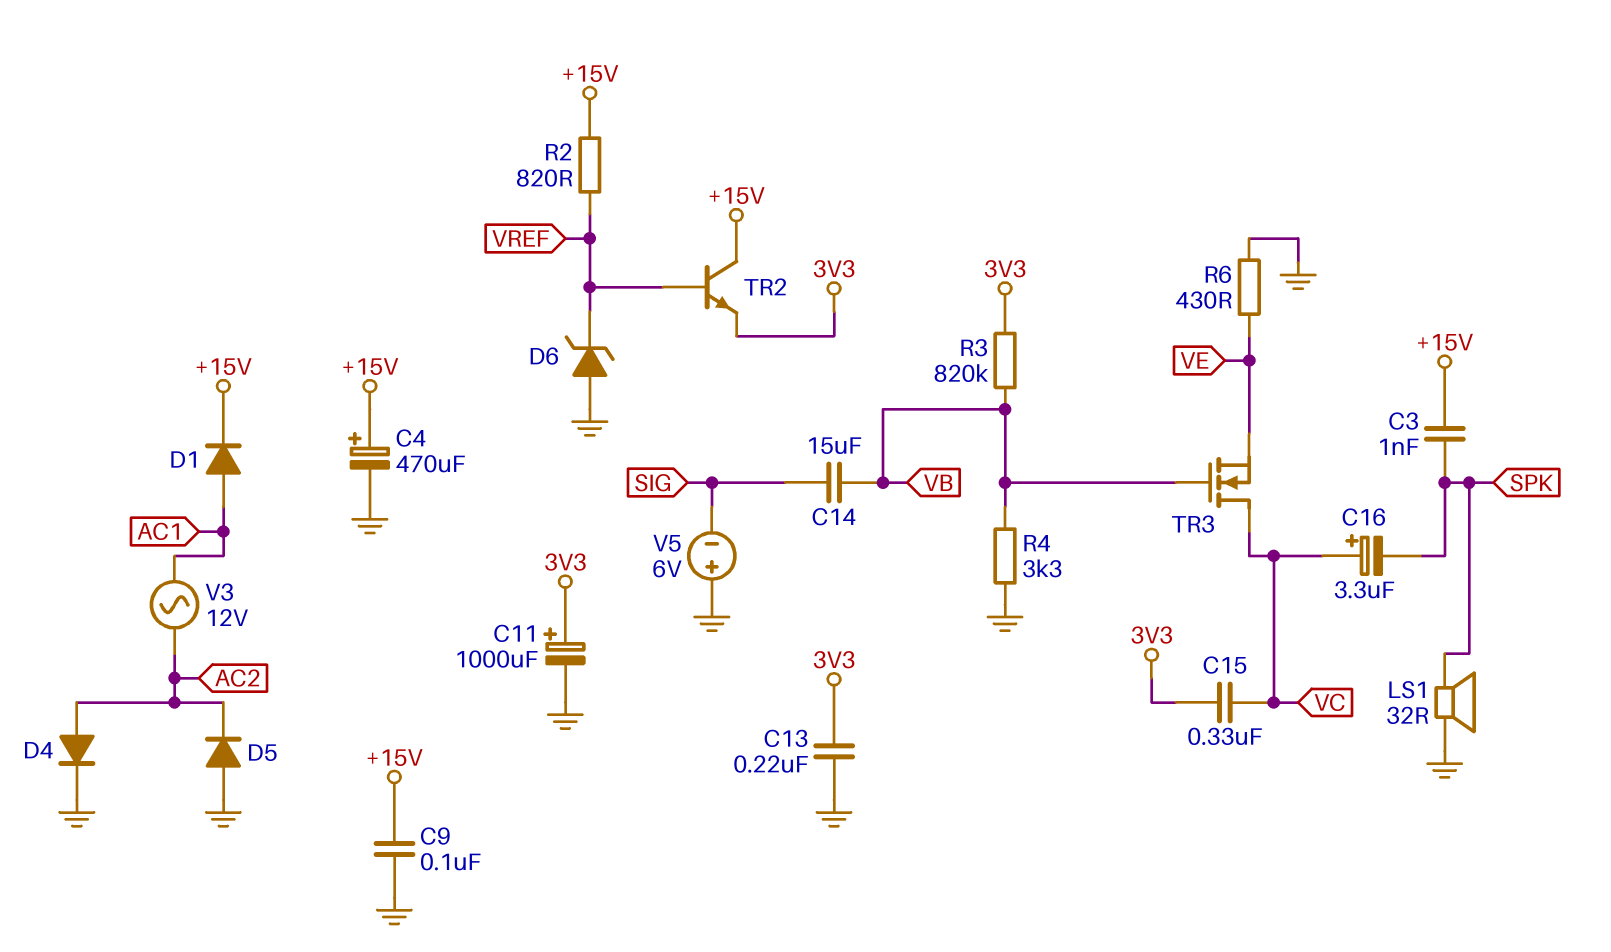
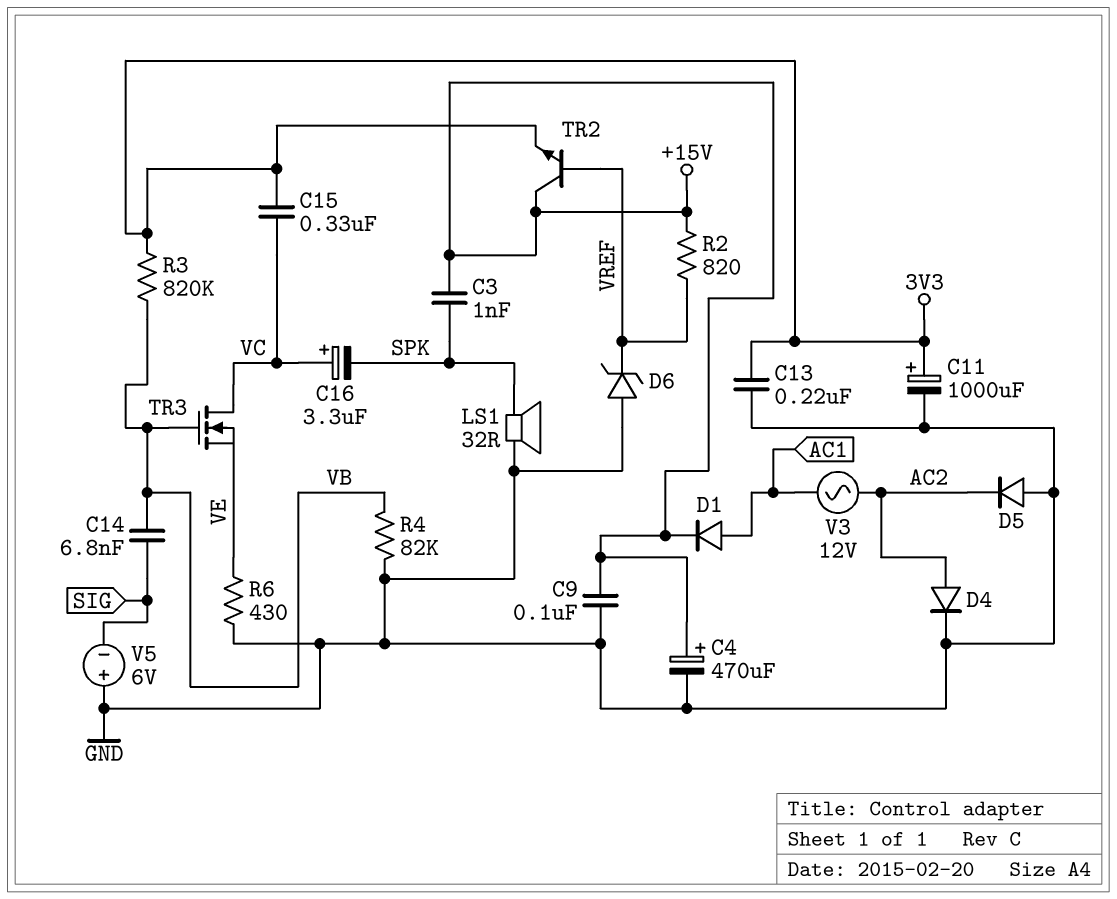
C14: 15uF (SIG, VB) -> 6.8nF (SIG, VB)
R4: 3.3k (GND, VB) -> 82k (GND, VB)

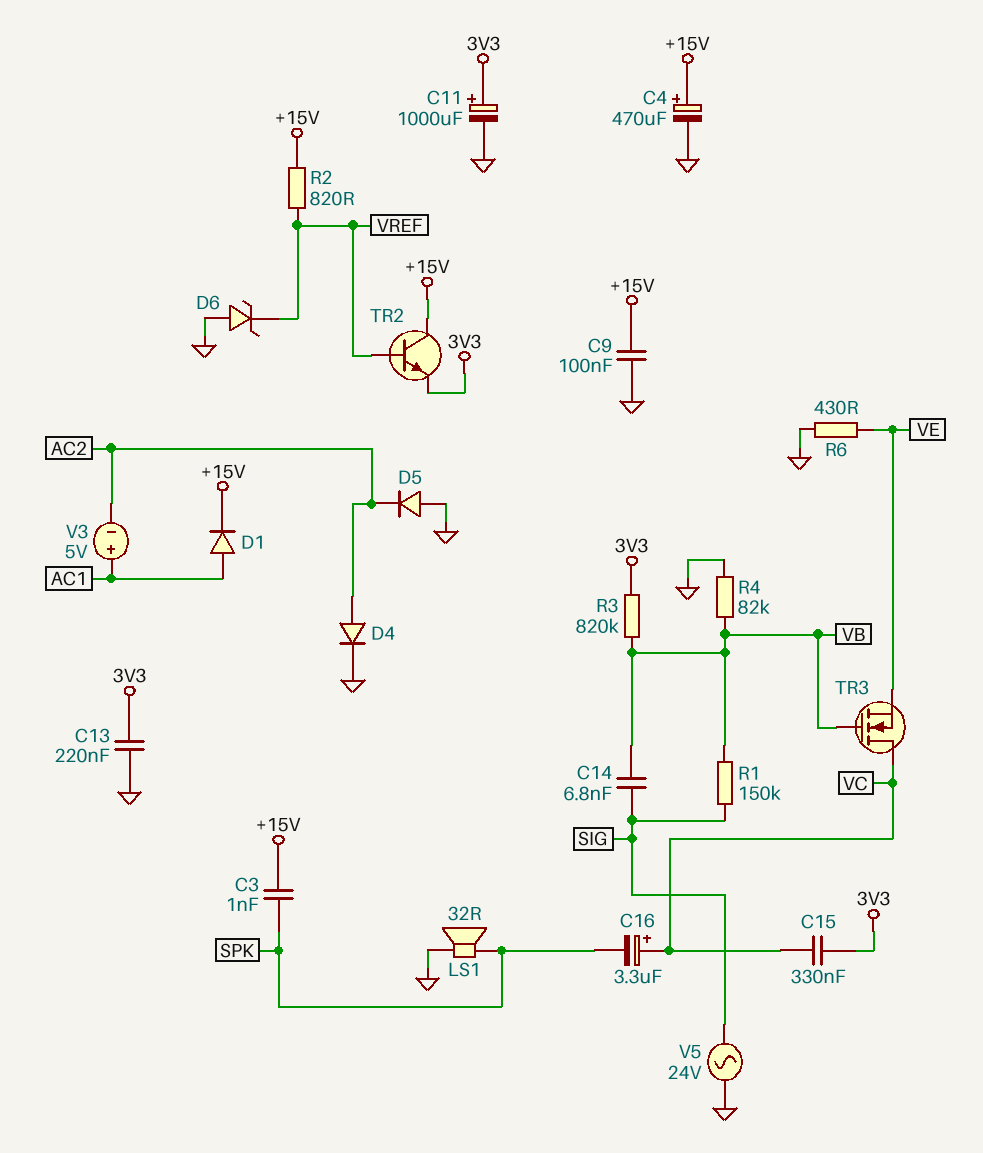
R1: none -> 150k (SIG, VB)
V3: AC 12V (AC1, AC2) -> 5V (plus AC1, minus AC2)
V5: 6V (plus GND, minus SIG) -> AC 24V (GND, SIG)

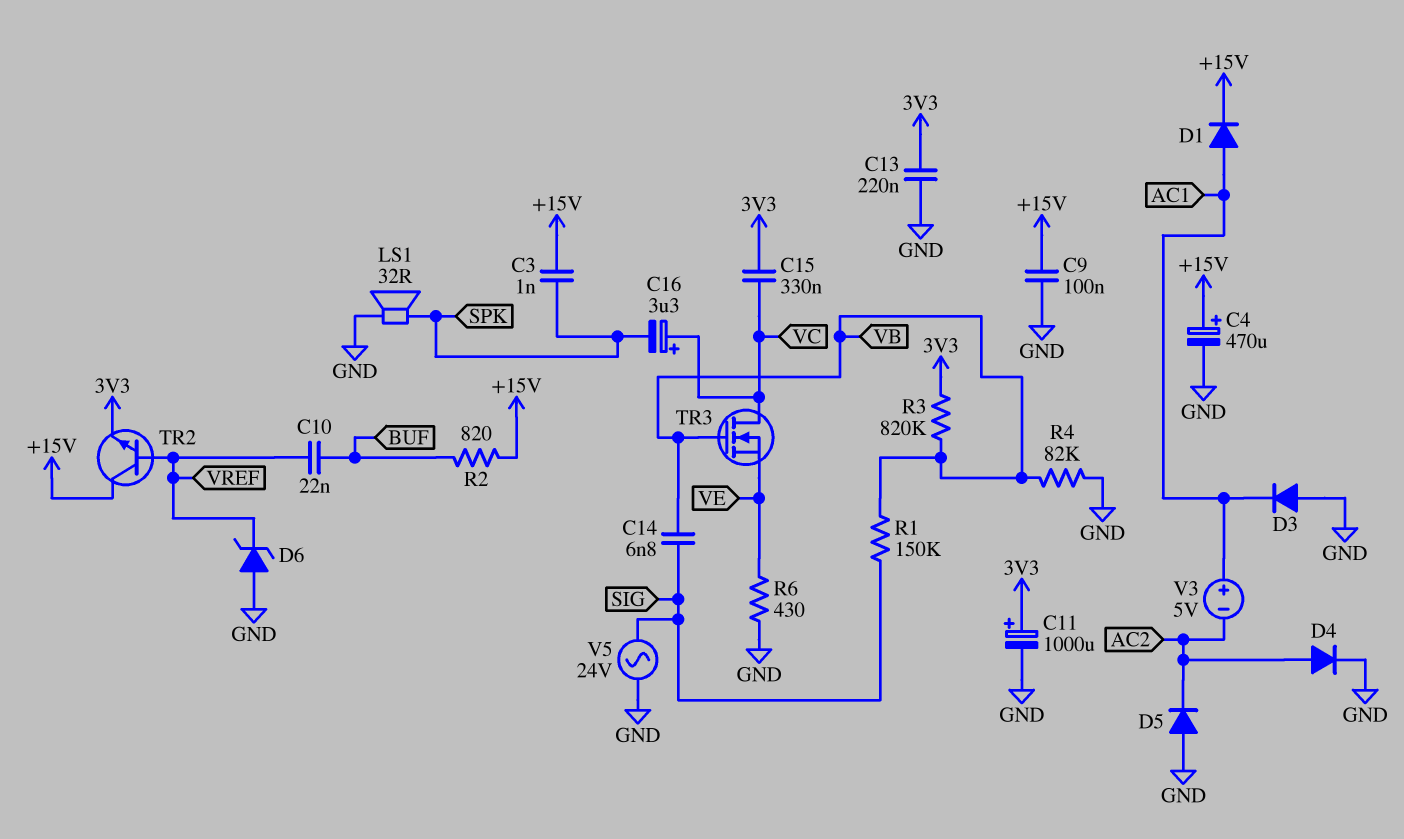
C10: none -> 22nF (BUF, VREF)
D3: none -> diode (A GND, K AC1)
R2: 820 (+15V, VREF) -> 820 (+15V, BUF)

